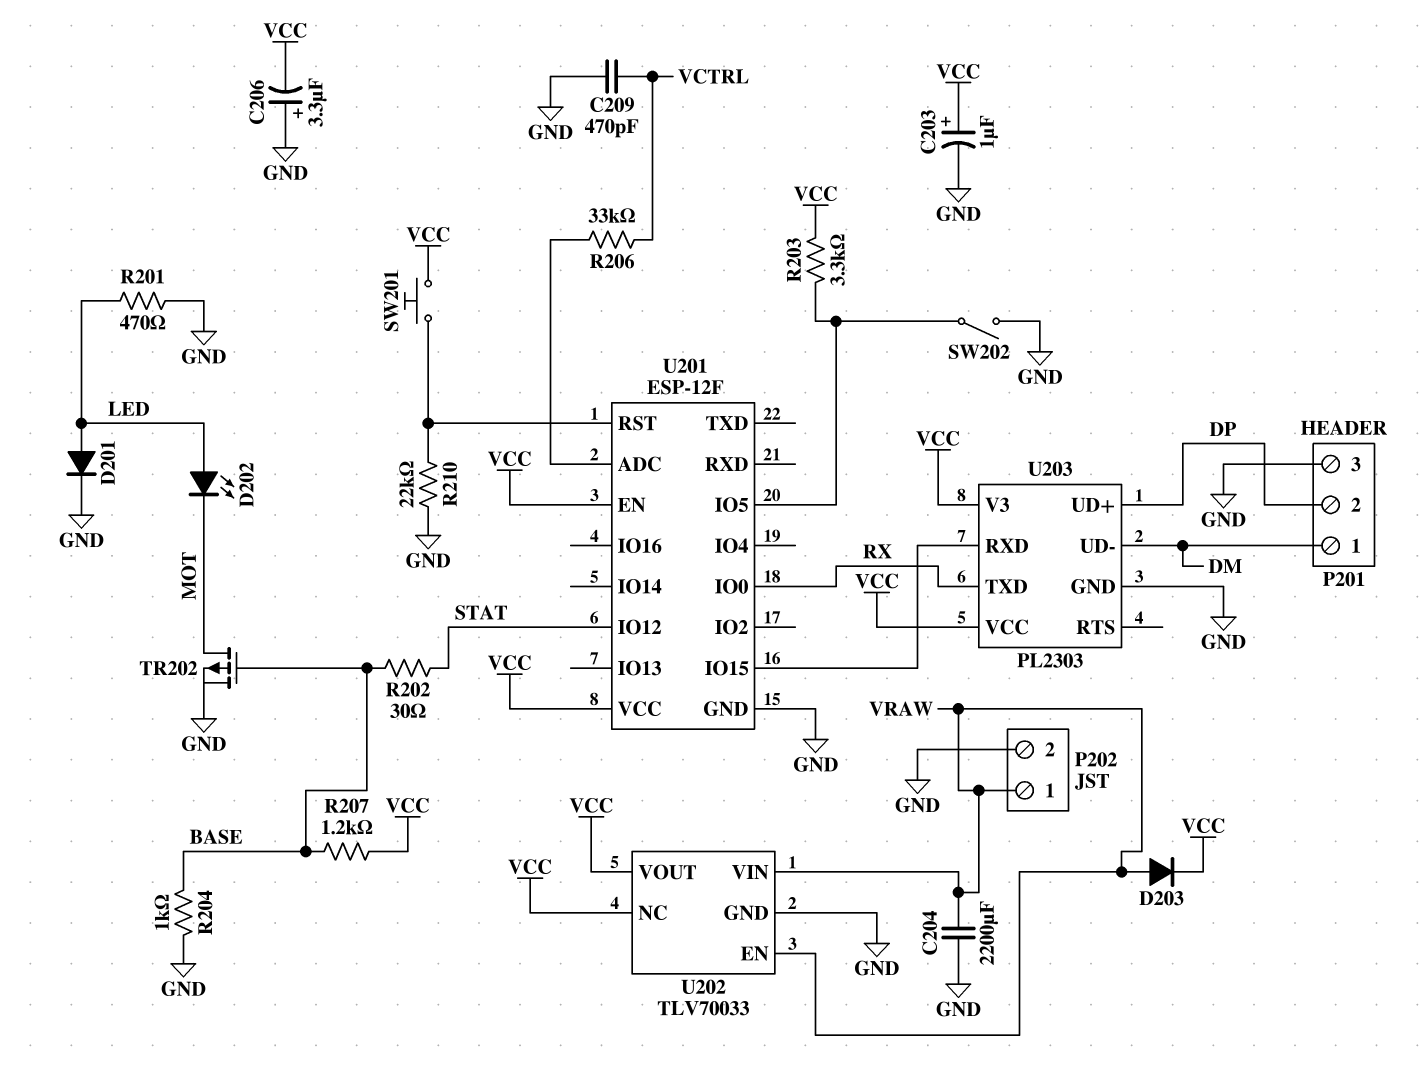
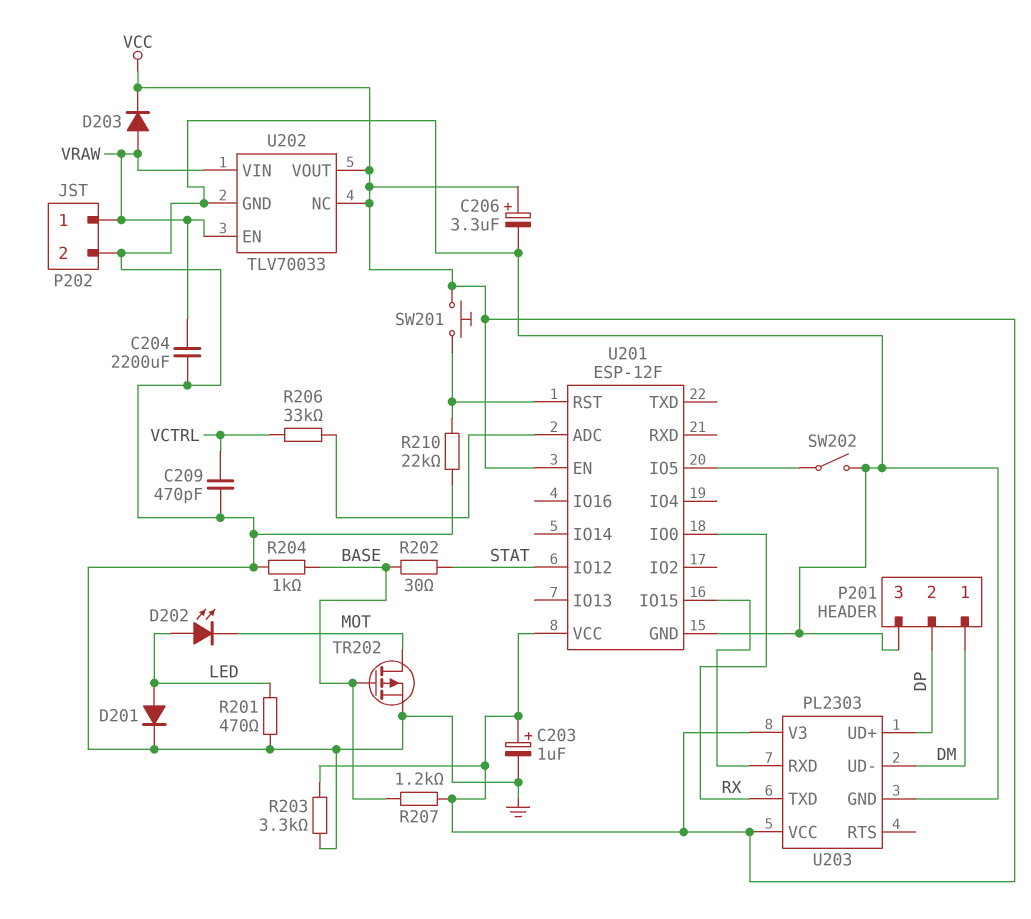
C206: 3.3uF (plus GND, minus VCC) -> 3.3uF (plus VCC, minus GND)
R203: 3.3k (U201/IO5, VCC) -> 3.3k (GND, VCC)

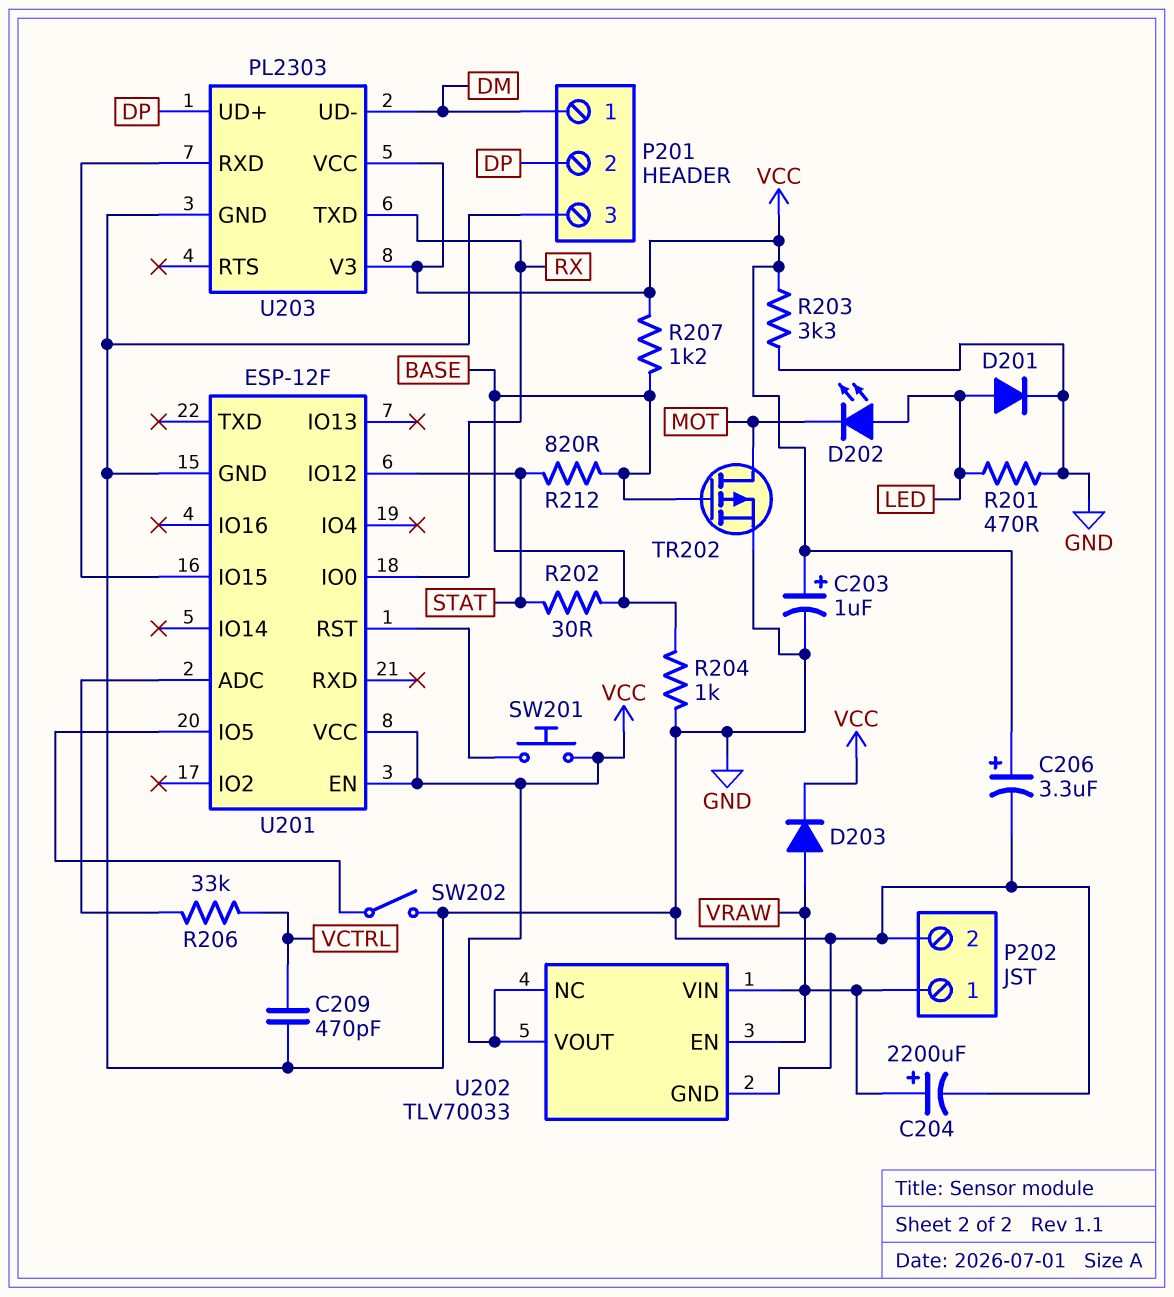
C204: 2200uF (GND, VRAW) -> 2200uF (plus VRAW, minus GND)
R210: 22k (GND, U201/RST) -> none
R212: none -> 820 (BASE, STAT)

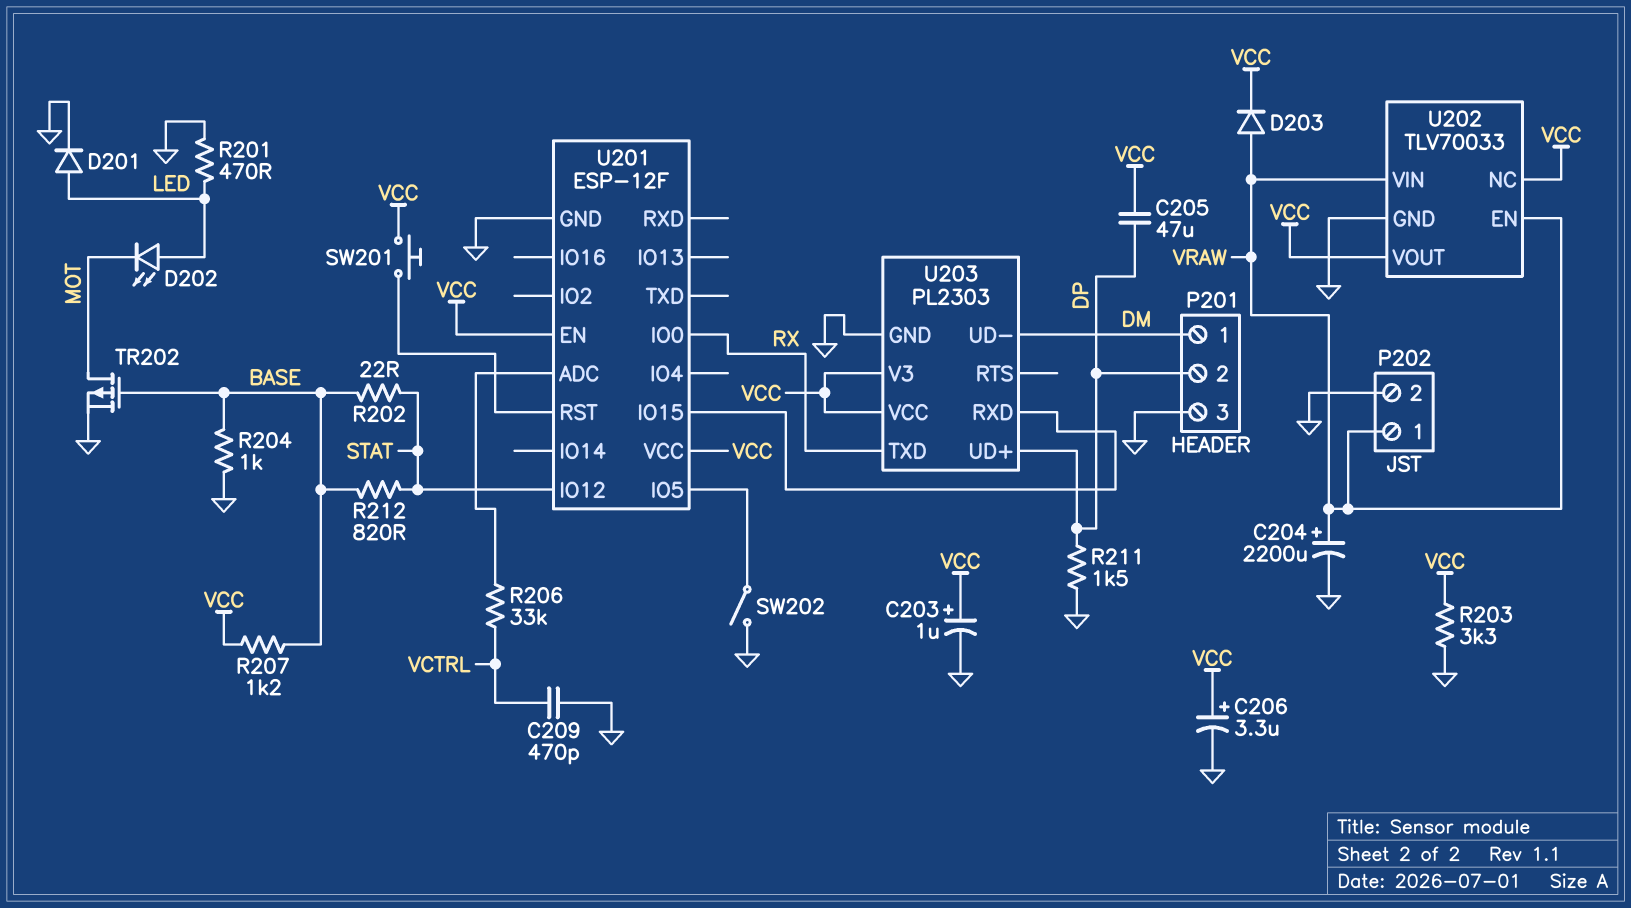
C205: none -> 47uF (DP, VCC)
R202: 30 (BASE, STAT) -> 22 (BASE, STAT)
R211: none -> 1.5k (DP, GND)

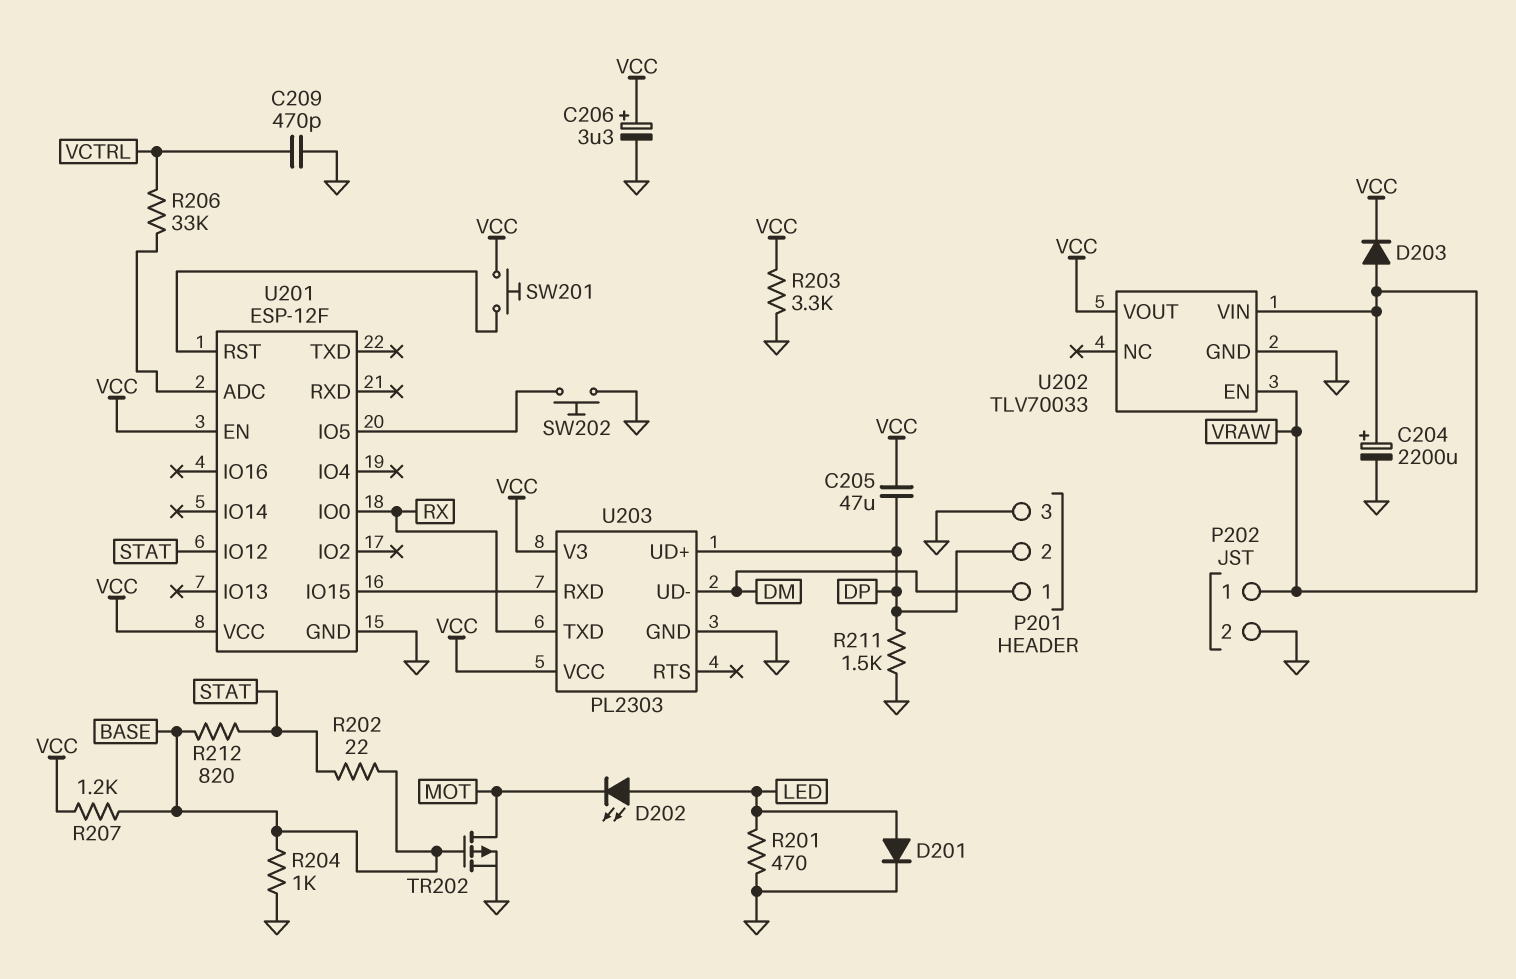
C203: 1uF (plus VCC, minus GND) -> none
SW202: switch (GND, U201/IO5) -> button (GND, U201/IO5)
U202 pin NC: VCC -> none

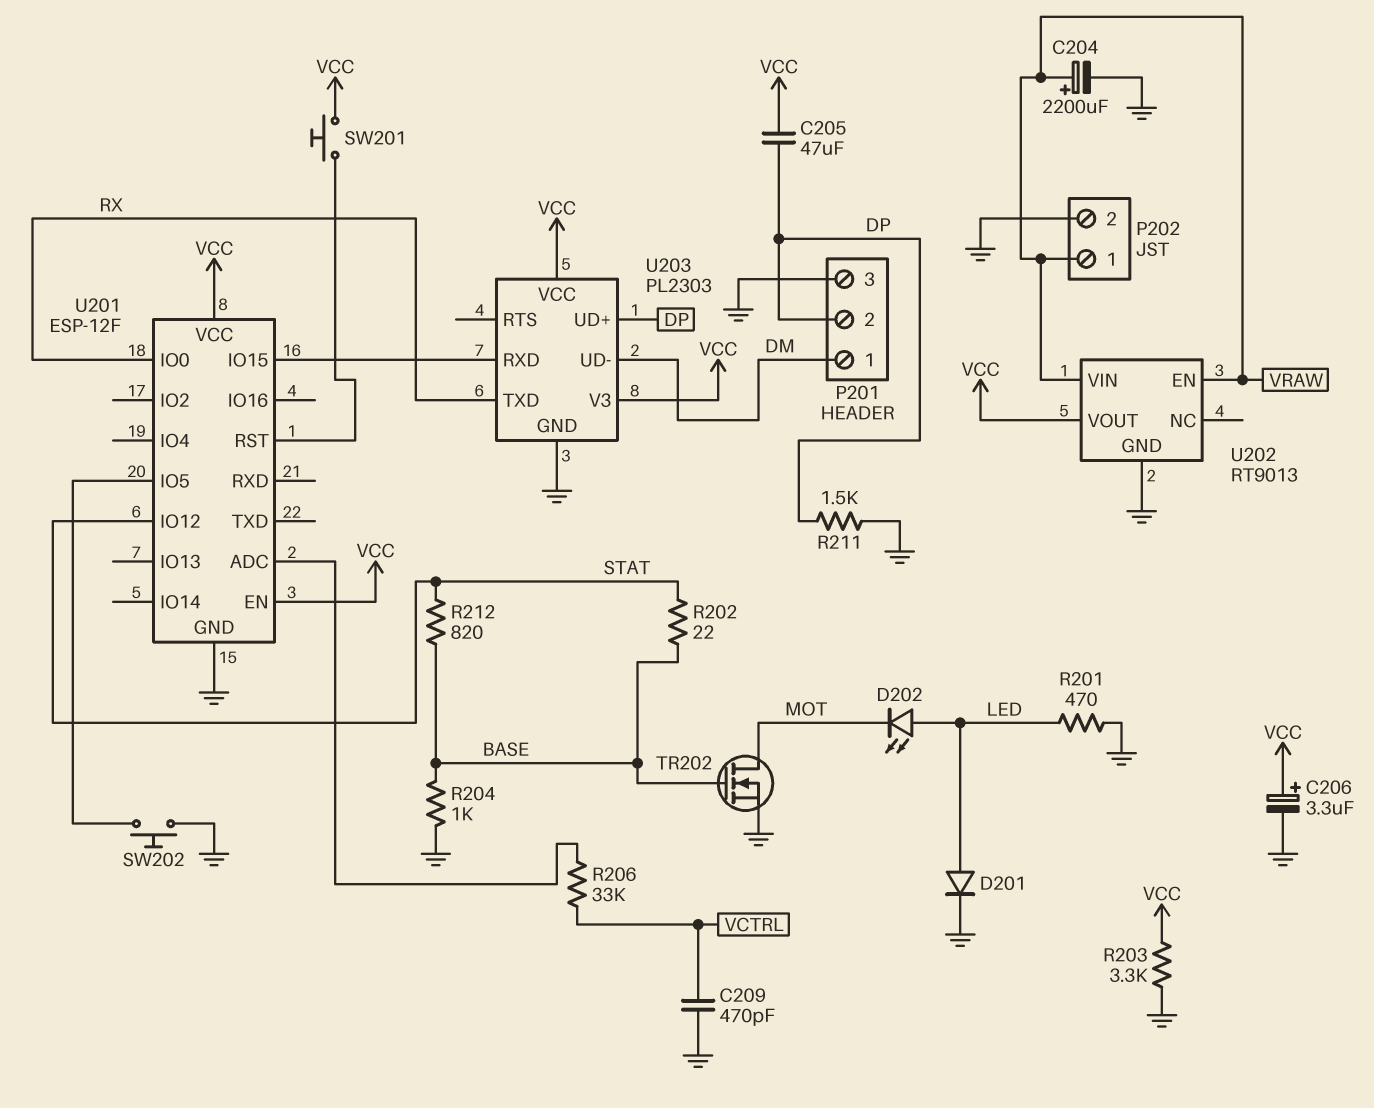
D203: diode (A VRAW, K VCC) -> none
R207: 1.2k (BASE, VCC) -> none
TR202: PMOS (G BASE, D MOT, S GND) -> NMOS (G BASE, D MOT, S GND)
U202: TLV70033 -> RT9013

